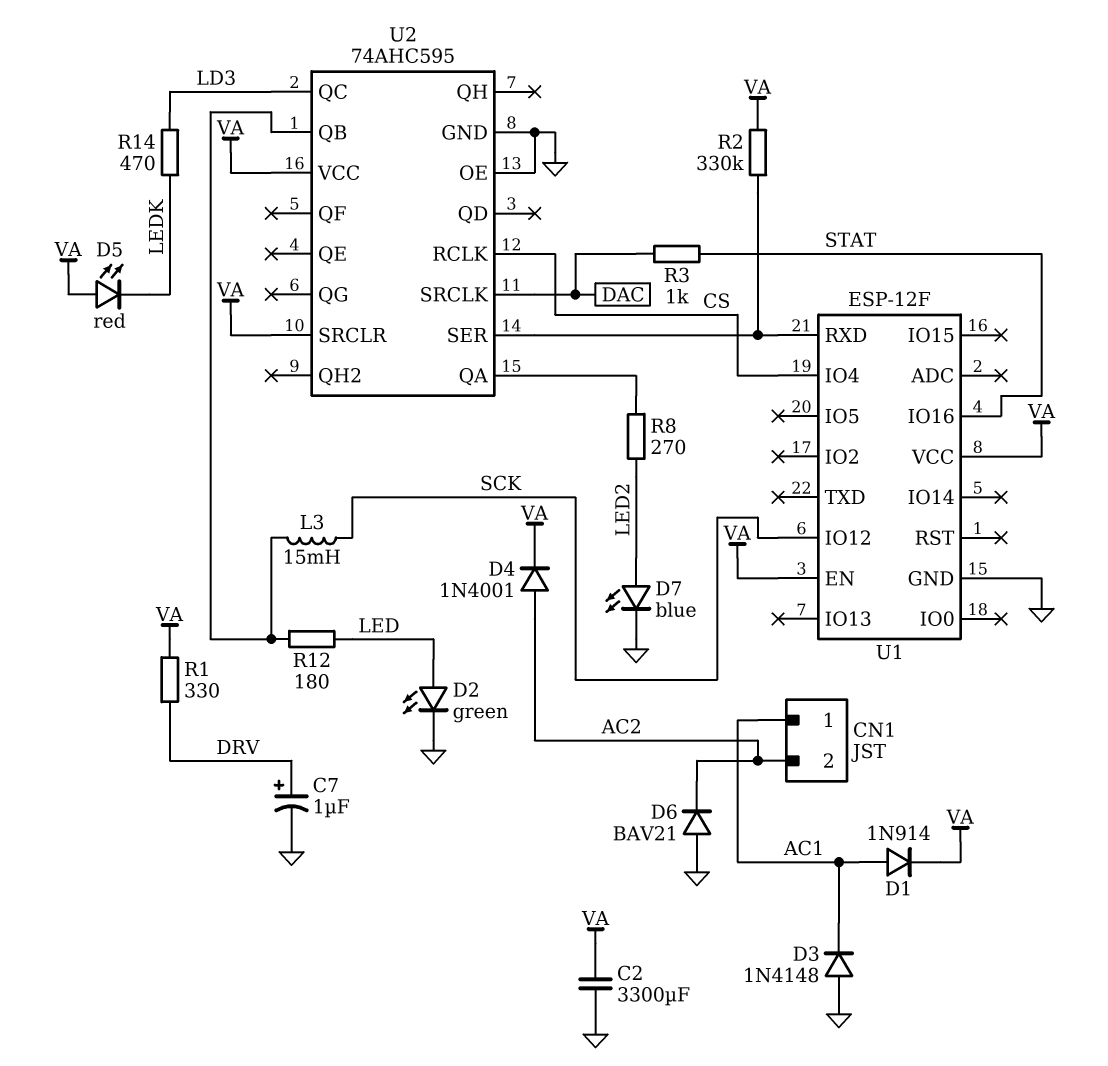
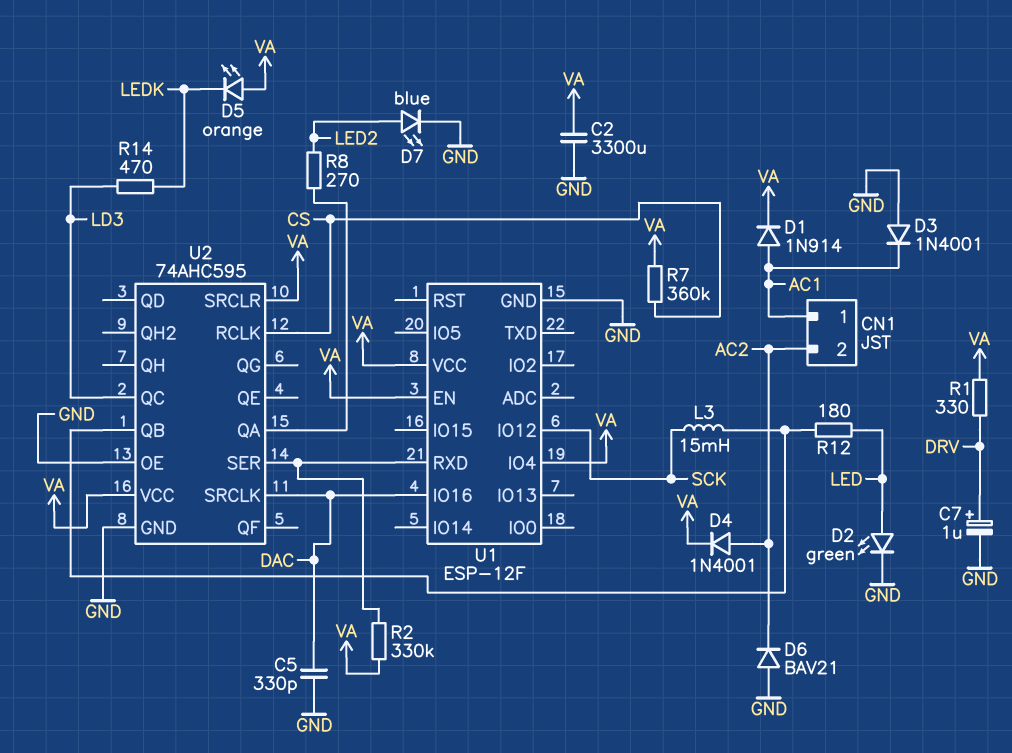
C5: none -> 330pF (DAC, GND)
D3: diode 1N4148 (A GND, K AC1) -> diode 1N4001 (A GND, K AC1)
D5: LED red (A VA, K LEDK) -> LED orange (A VA, K LEDK)
R3: 1k (DAC, STAT) -> none
R7: none -> 360k (CS, VA)
U1 pin IO4: CS -> VA
U1 pin IO16: STAT -> DAC

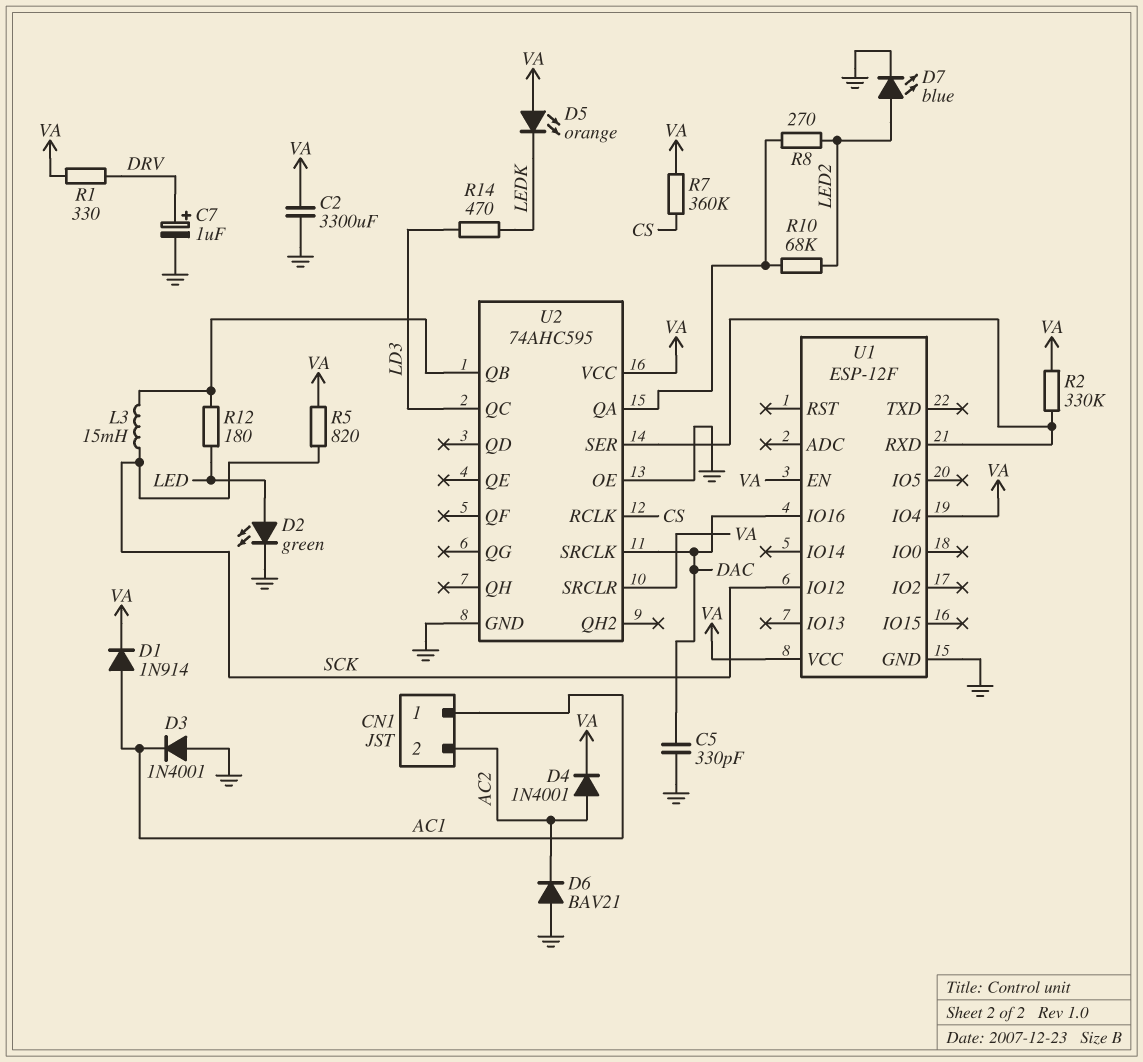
R5: none -> 820 (SCK, VA)
R10: none -> 68k (LED2, U2/QA)

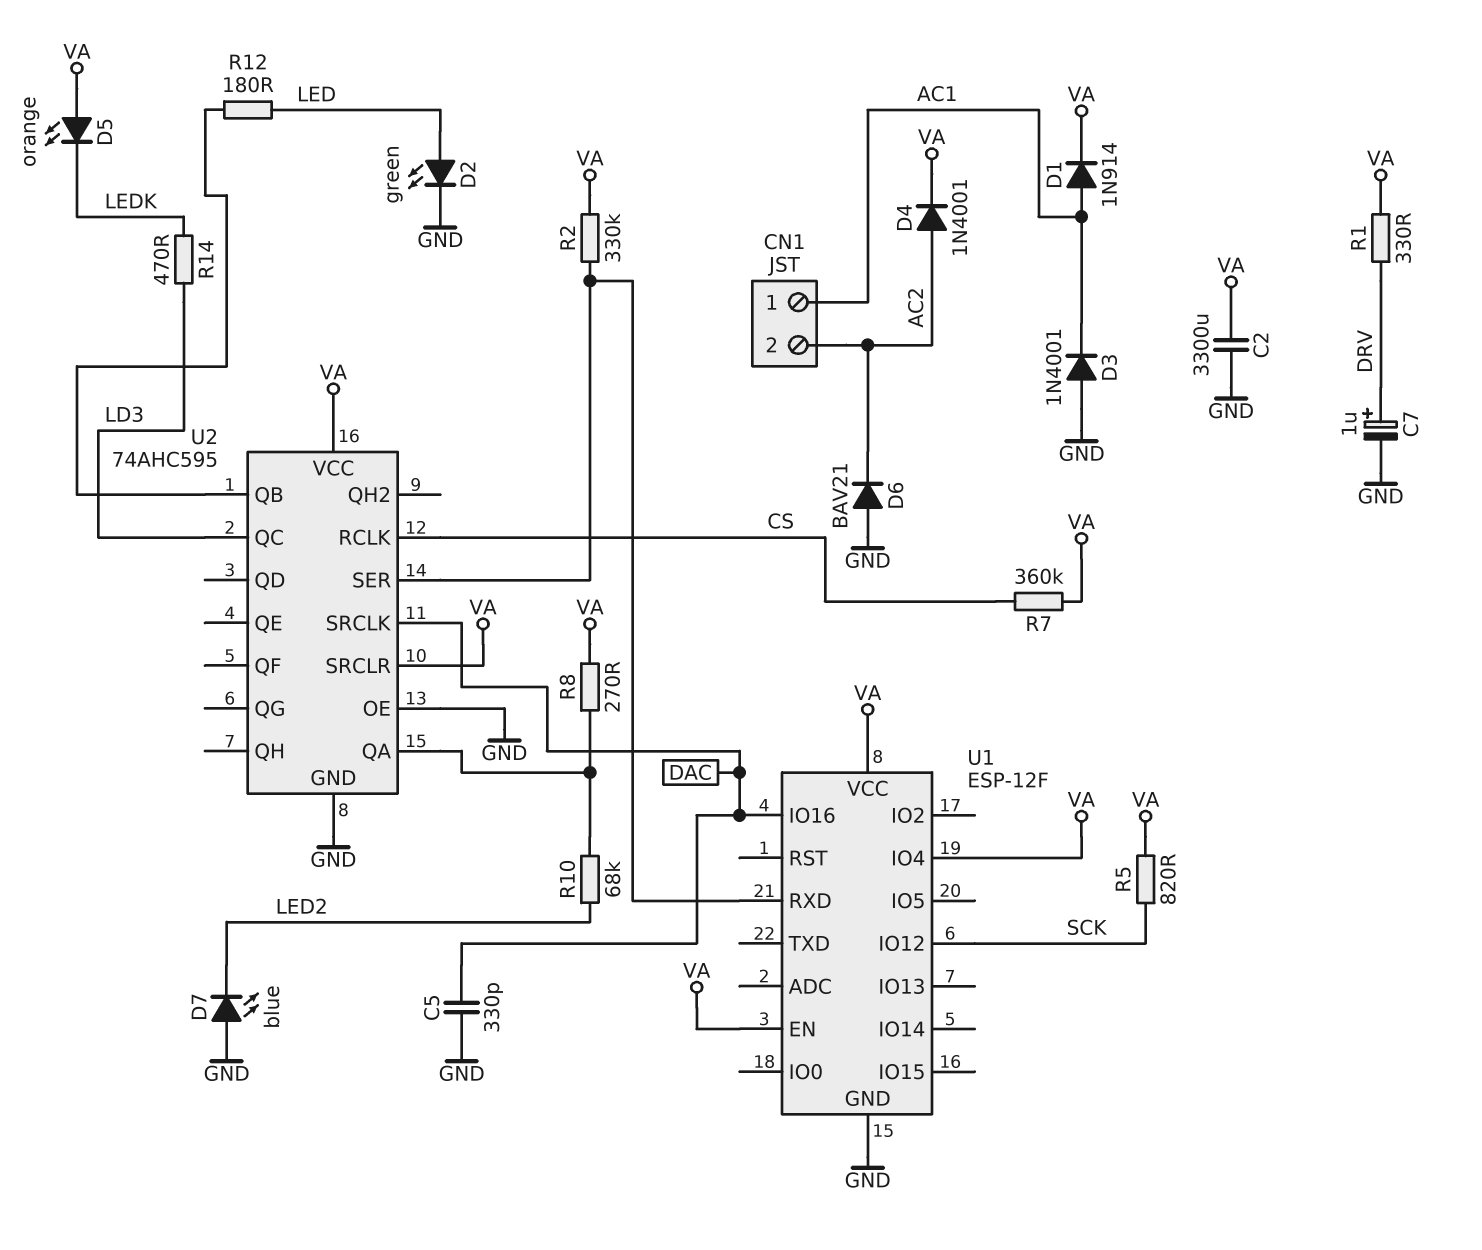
D7: LED blue (A LED2, K GND) -> LED blue (A GND, K LED2)
L3: 15mH (SCK, U2/QB) -> none
R8: 270 (LED2, U2/QA) -> 270 (U2/QA, VA)

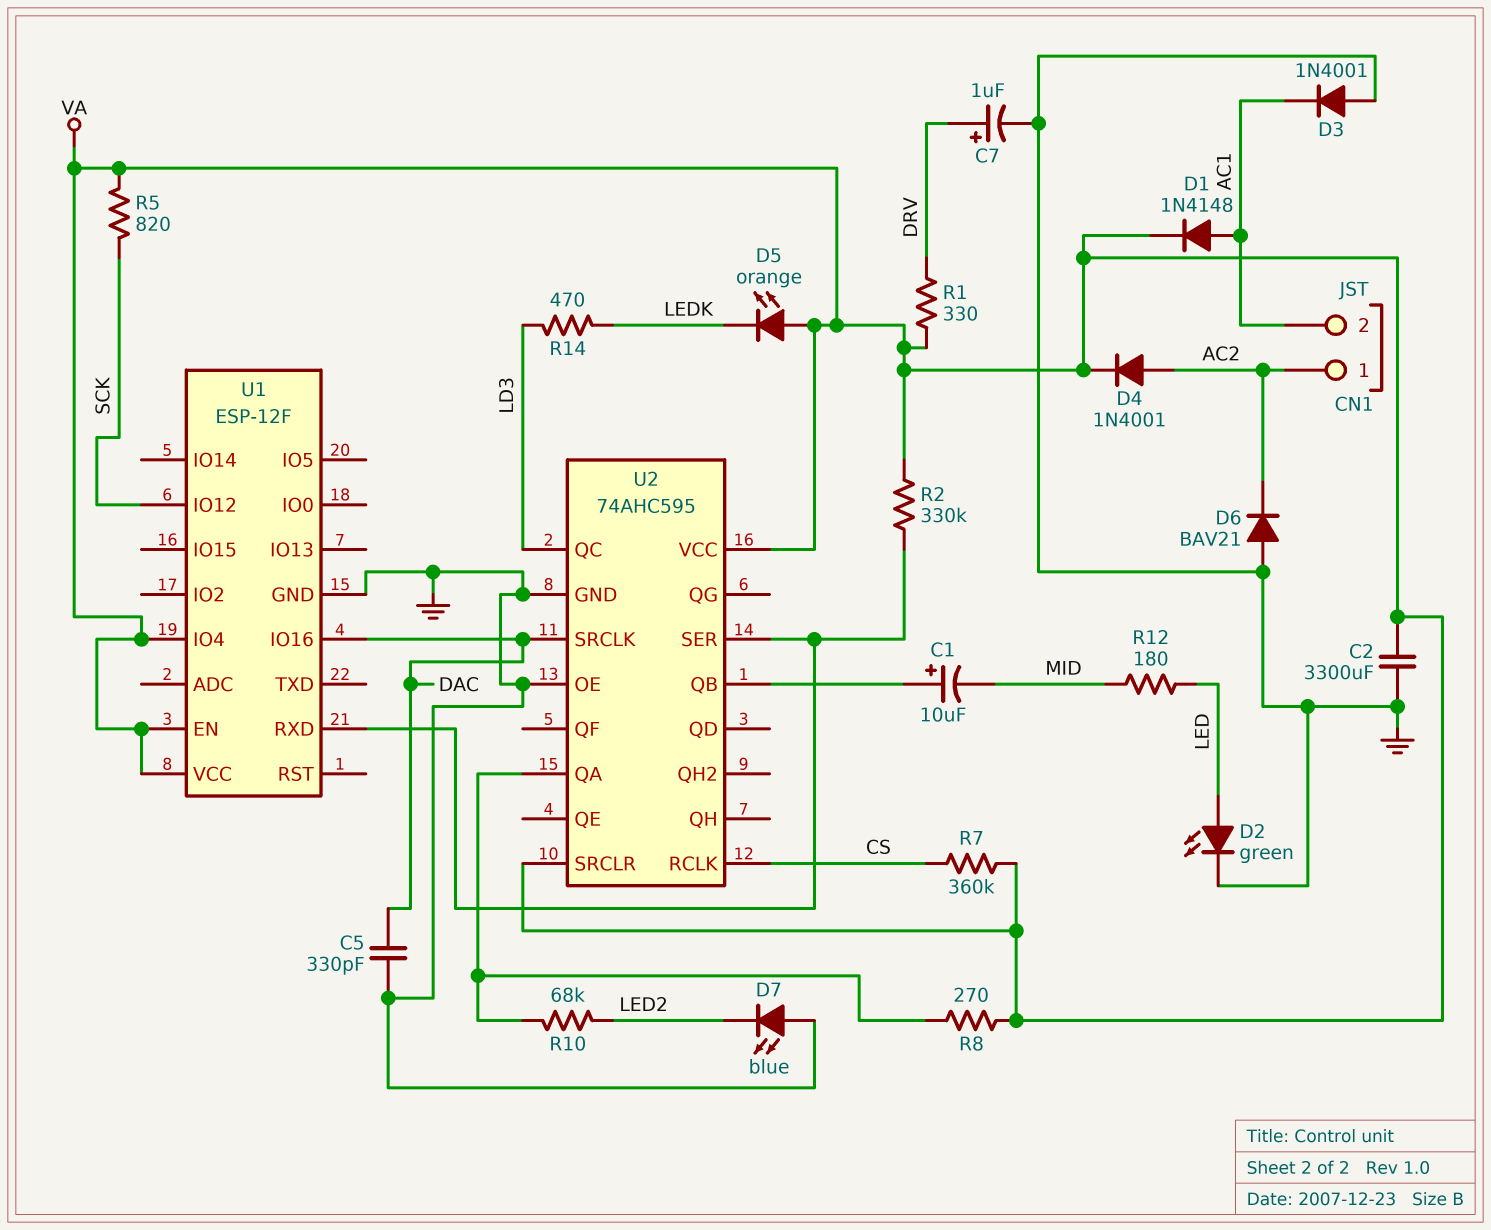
C1: none -> 10uF (plus U2/QB, minus MID)
CN1 pin 1: AC1 -> AC2
CN1 pin 2: AC2 -> AC1
D1: diode 1N914 (A AC1, K VA) -> diode 1N4148 (A AC1, K VA)
R12: 180 (LED, U2/QB) -> 180 (LED, MID)

